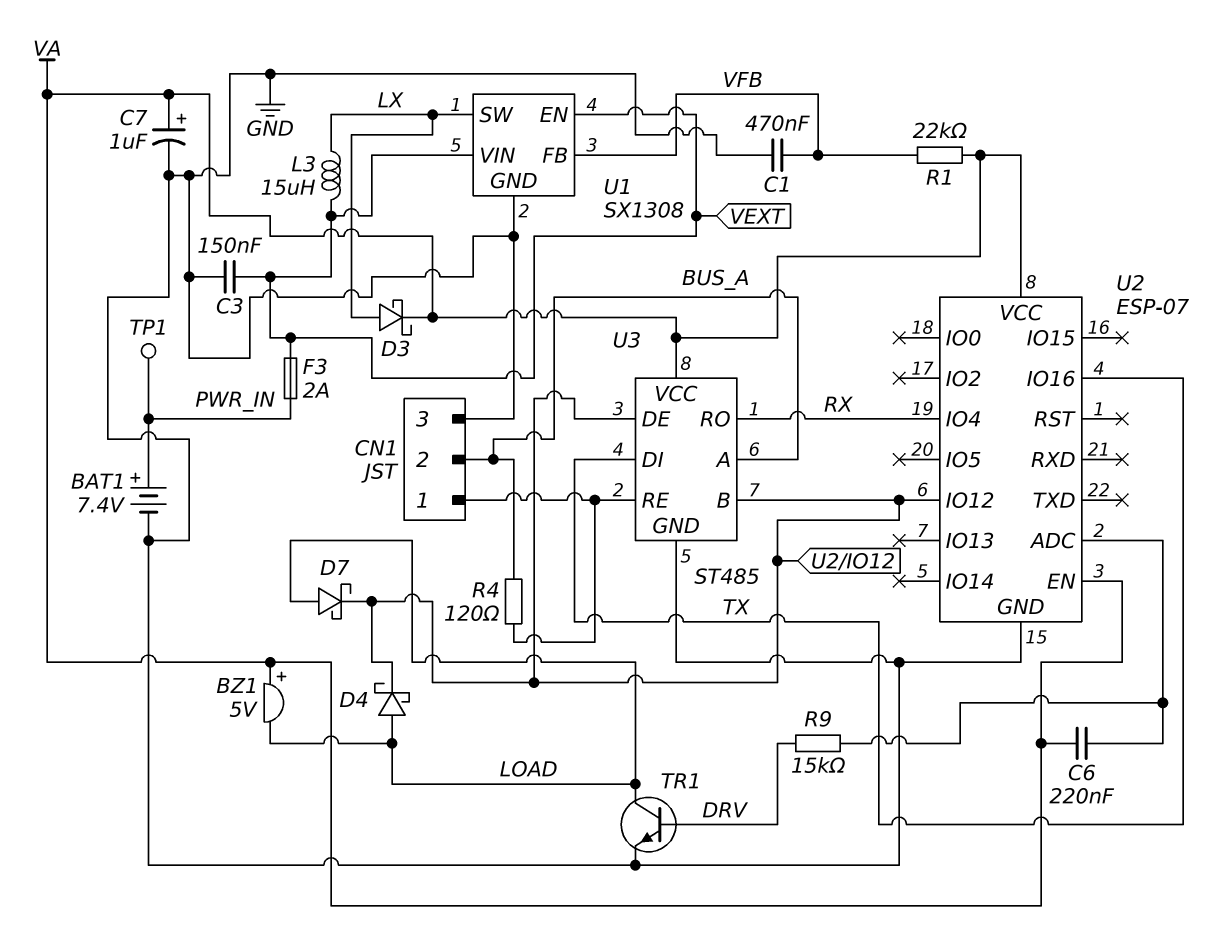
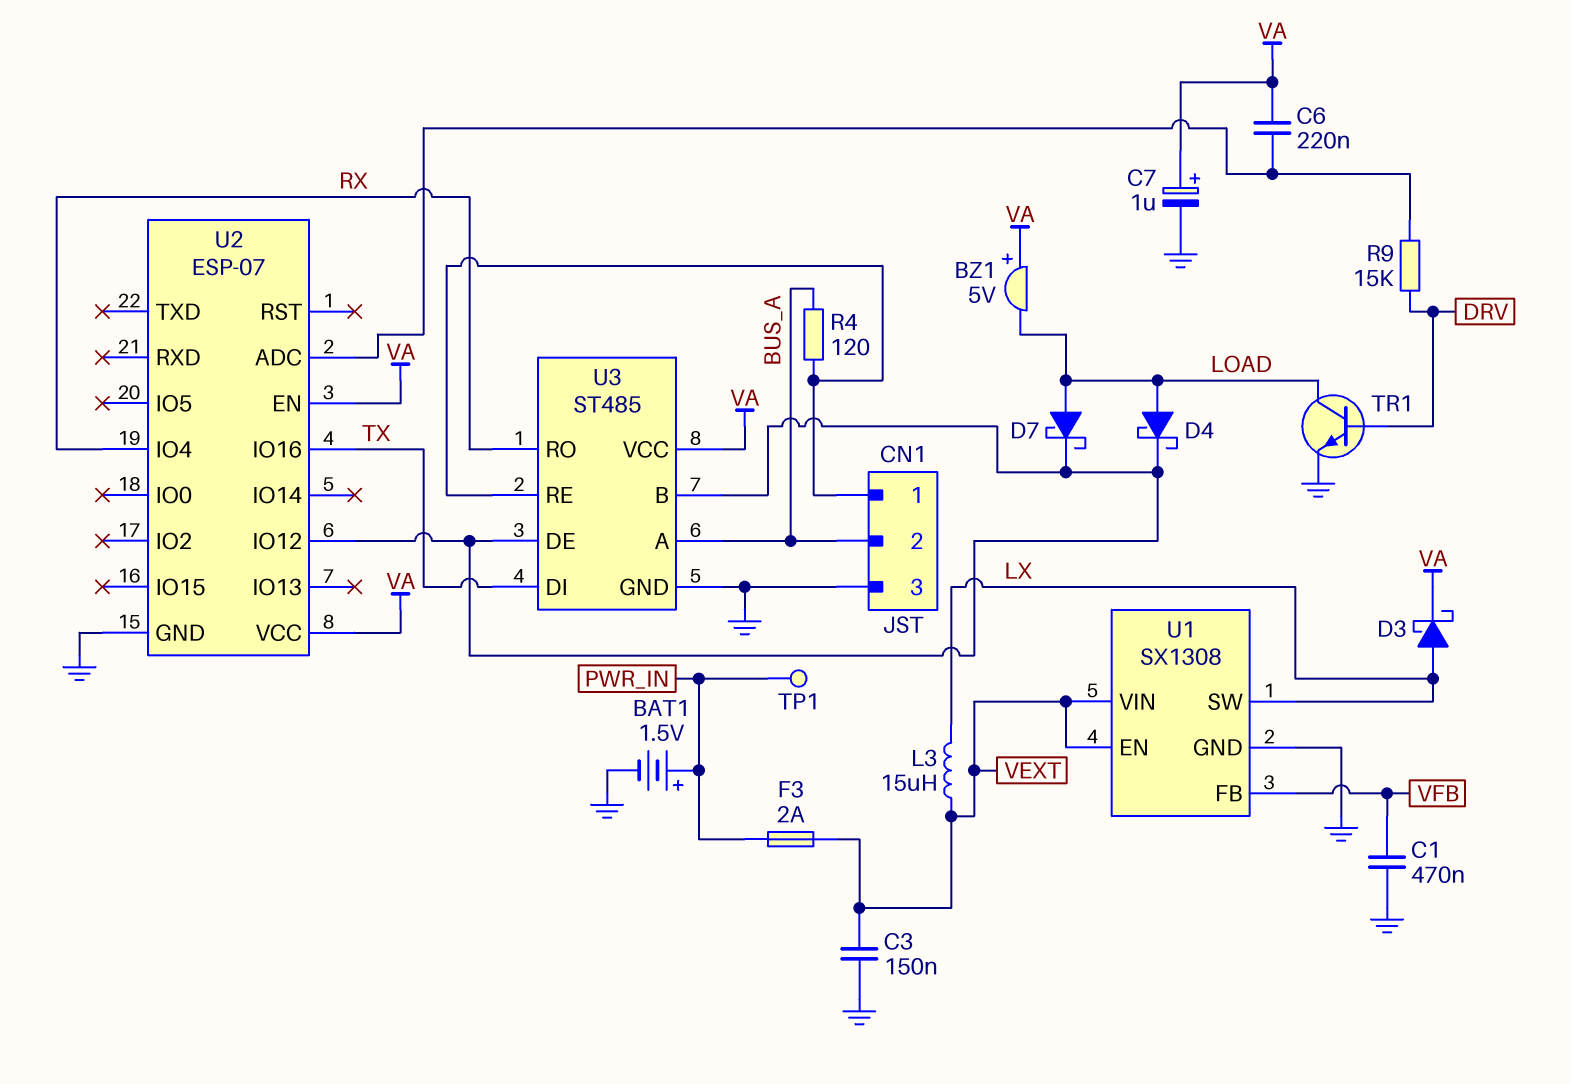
BAT1: 7.4V (plus PWR_IN, minus GND) -> 1.5V (plus PWR_IN, minus GND)
R1: 22k (VA, VFB) -> none

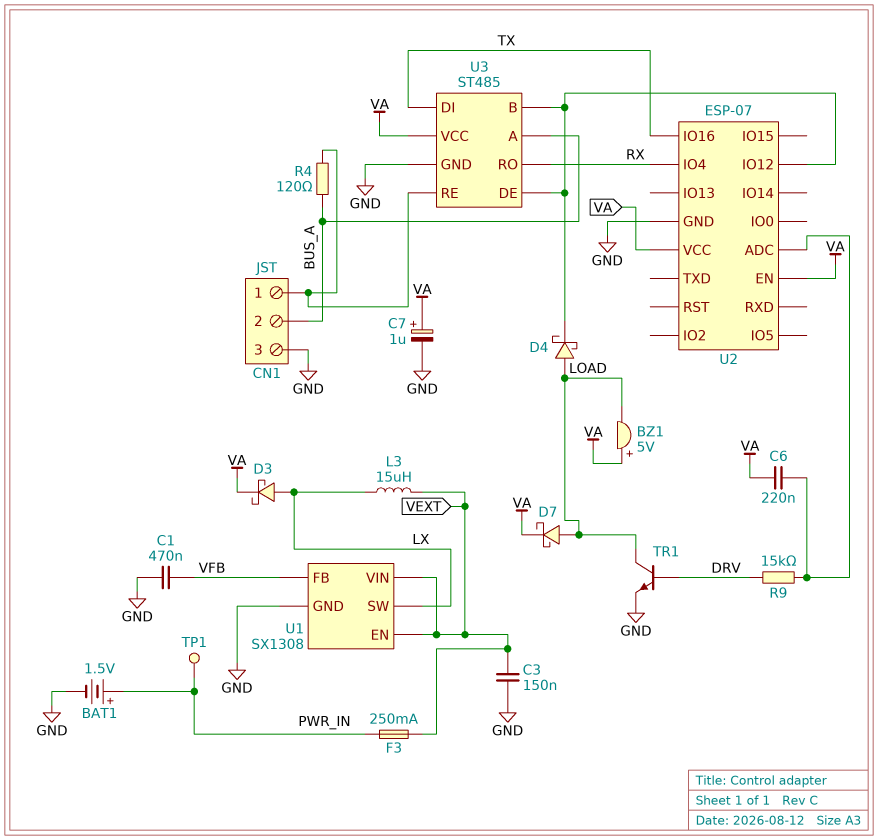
D7: schottky (A LOAD, K U2/IO12) -> schottky (A LOAD, K VA)
F3: 2A (PWR_IN, VEXT) -> 250mA (PWR_IN, VEXT)

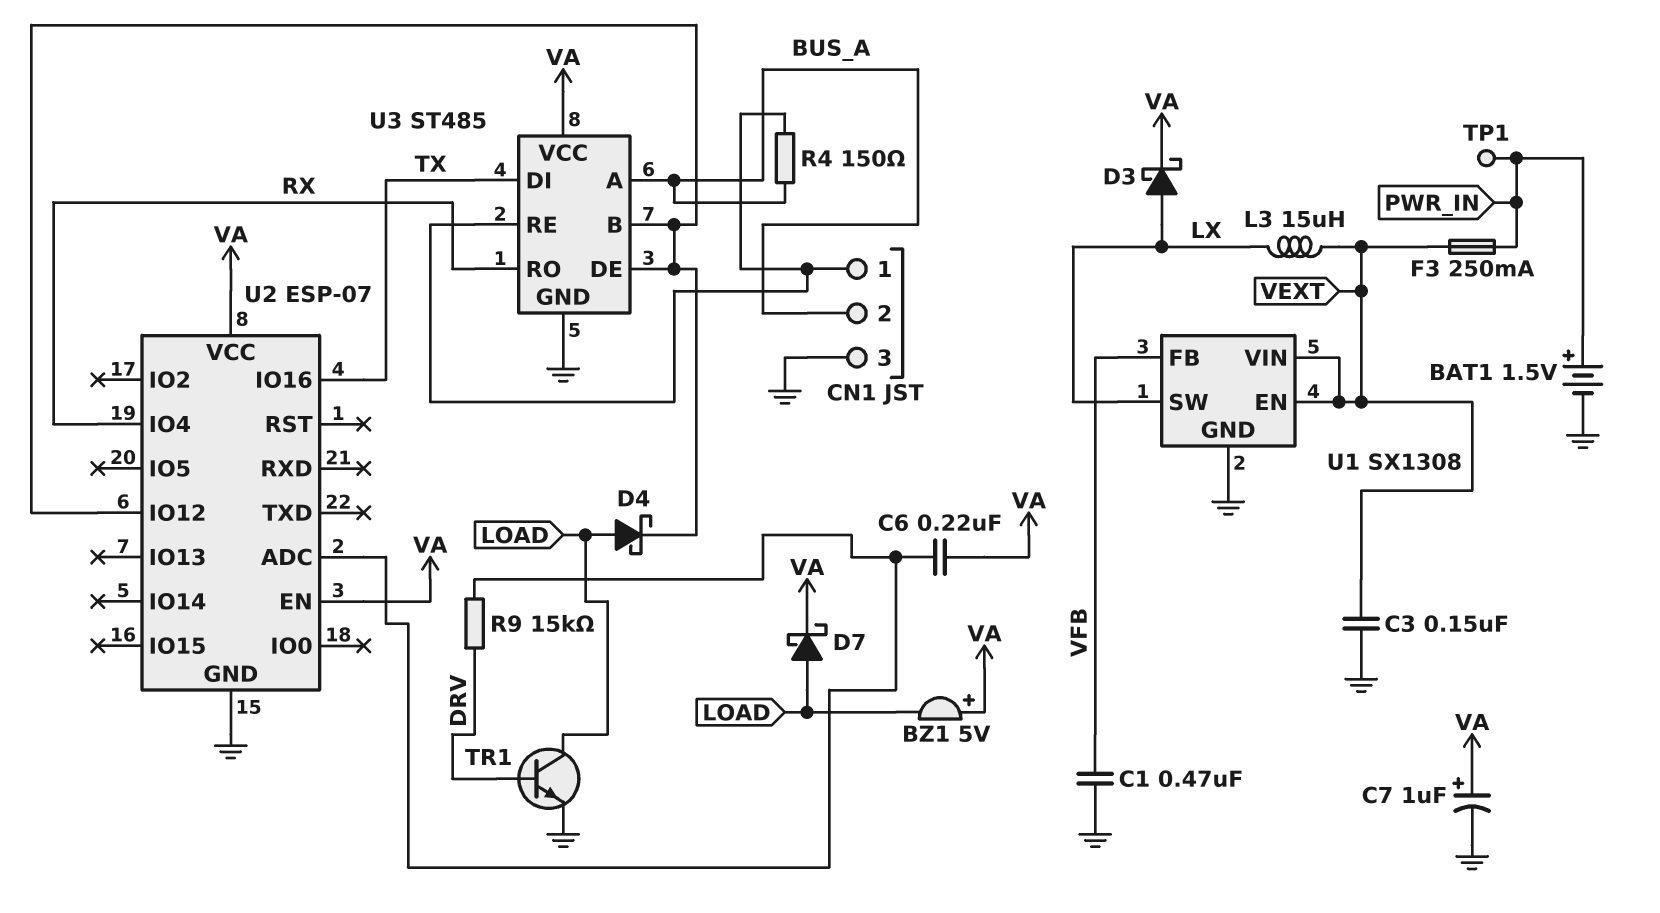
R4: 120 (BUS_A, CN1/1) -> 150 (BUS_A, CN1/1)

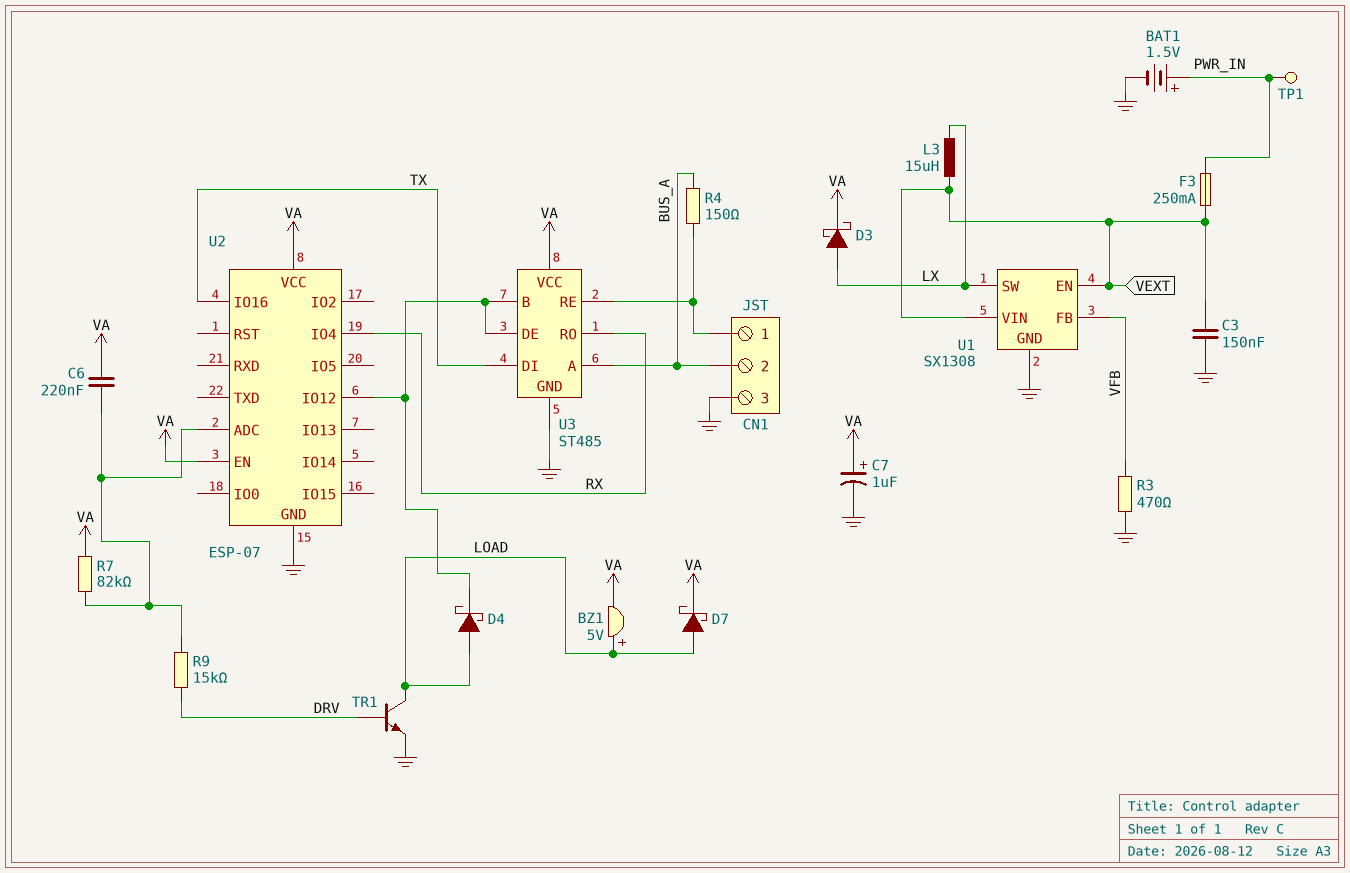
BZ1: buzzer 5V (plus VA, minus LOAD) -> buzzer 5V (plus LOAD, minus VA)
C1: 470nF (GND, VFB) -> none
R3: none -> 470 (GND, VFB)
R7: none -> 82k (U2/ADC, VA)

